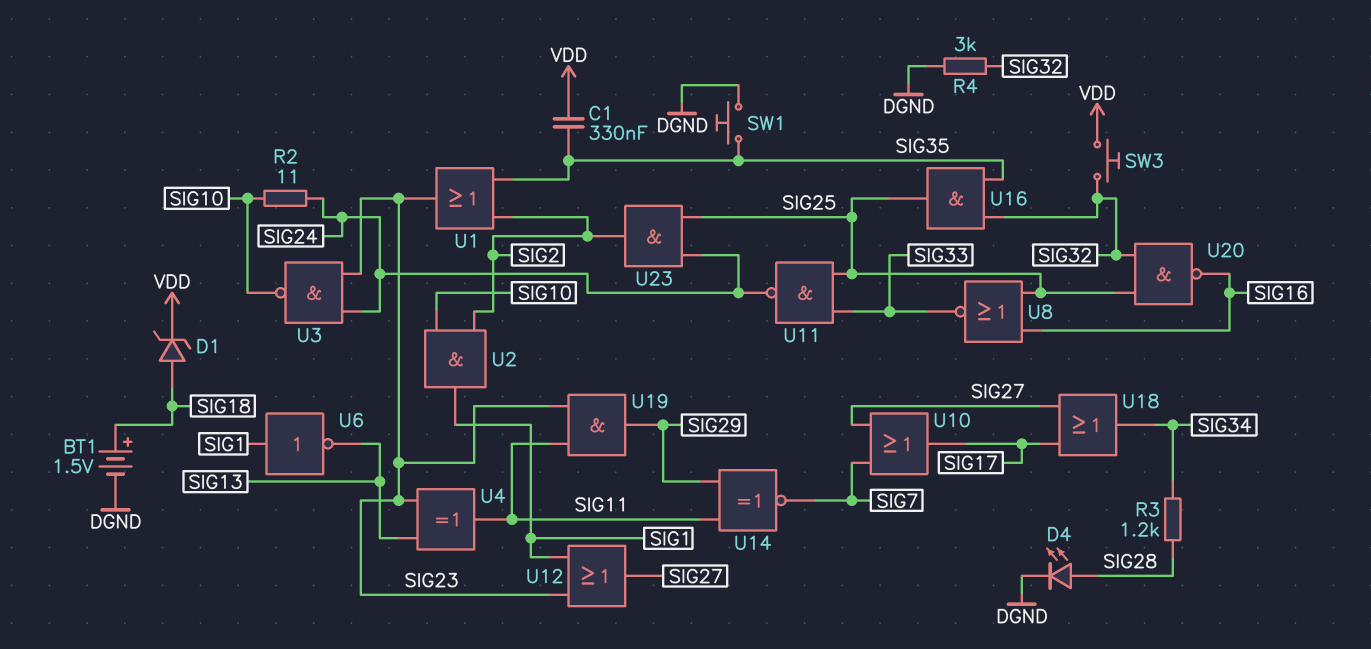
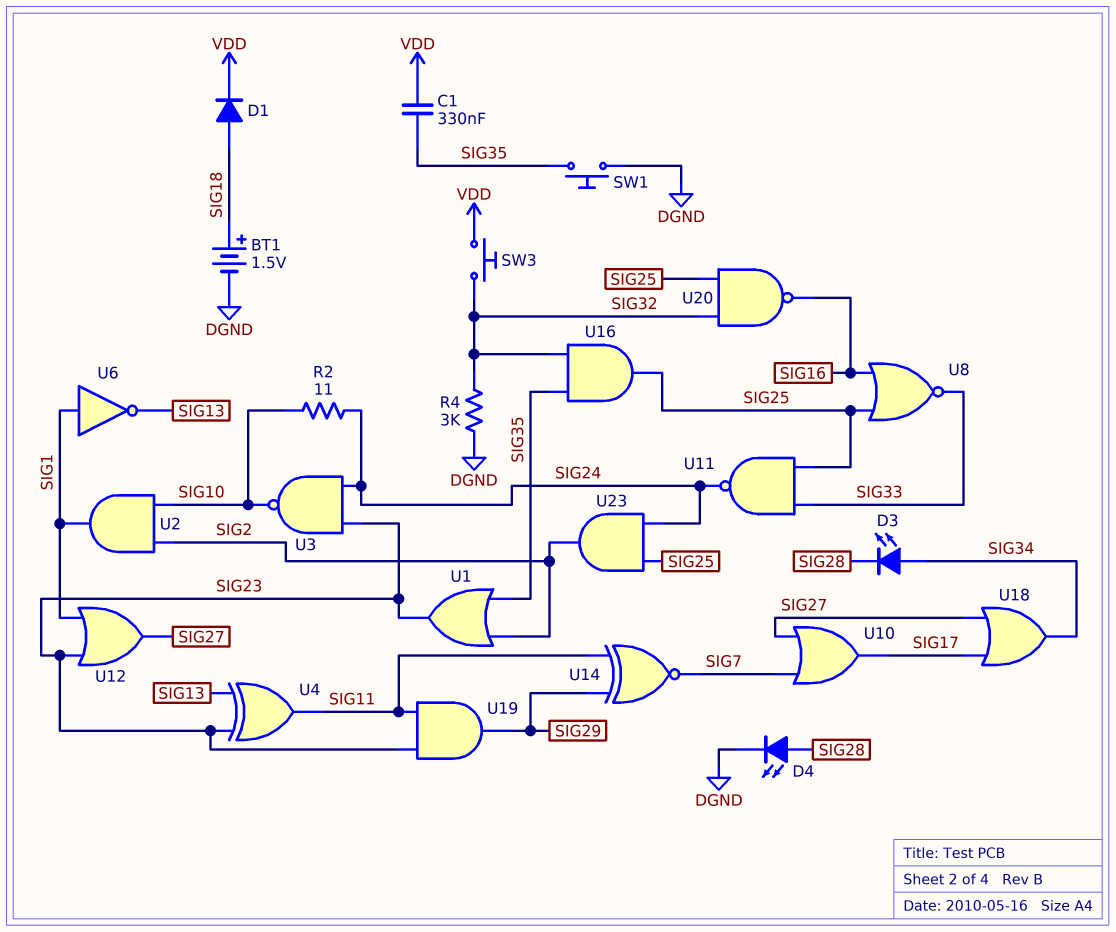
D1: zener (A SIG18, K VDD) -> diode (A SIG18, K VDD)
D3: none -> LED (A SIG34, K SIG28)
R3: 1.2k (SIG28, SIG34) -> none

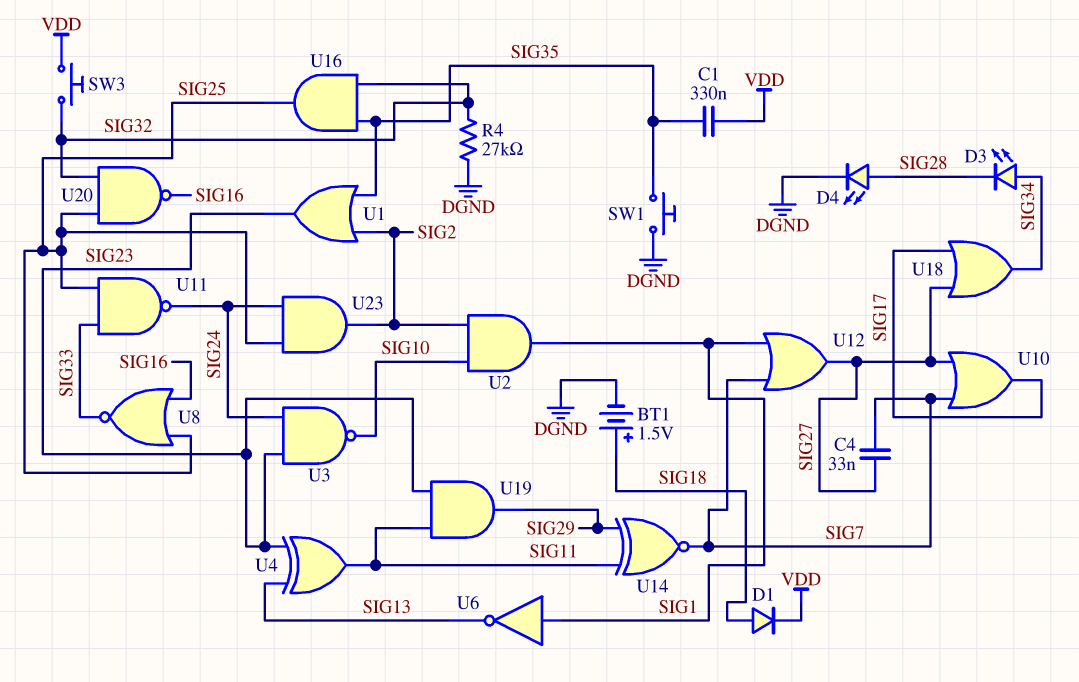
C4: none -> 33nF (SIG7, SIG27)
R2: 11 (SIG10, SIG24) -> none
R4: 3k (DGND, SIG32) -> 27k (DGND, SIG32)
U12: OR (in SIG1, in SIG23, out SIG27) -> OR (in SIG1, in SIG7, out SIG27)

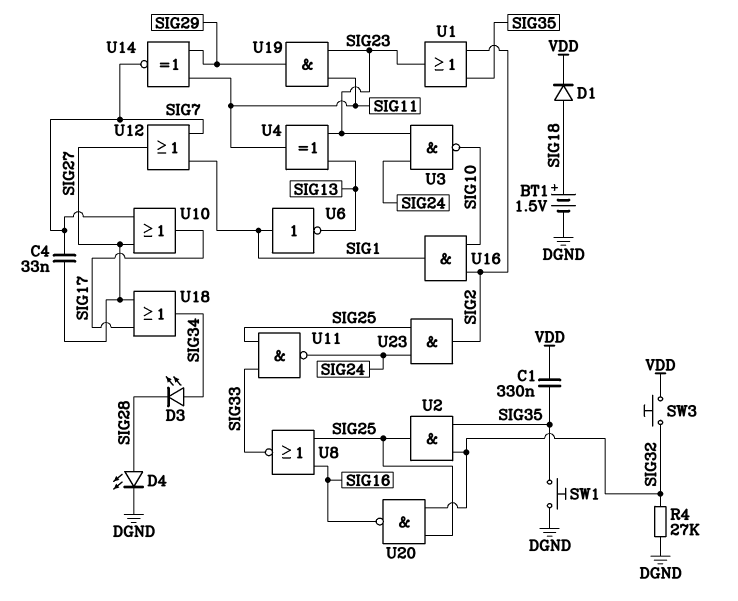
U2: AND (in SIG2, in SIG10, out SIG1) -> AND (in SIG32, in SIG35, out SIG25)
U16: AND (in SIG32, in SIG35, out SIG25) -> AND (in SIG2, in SIG10, out SIG1)

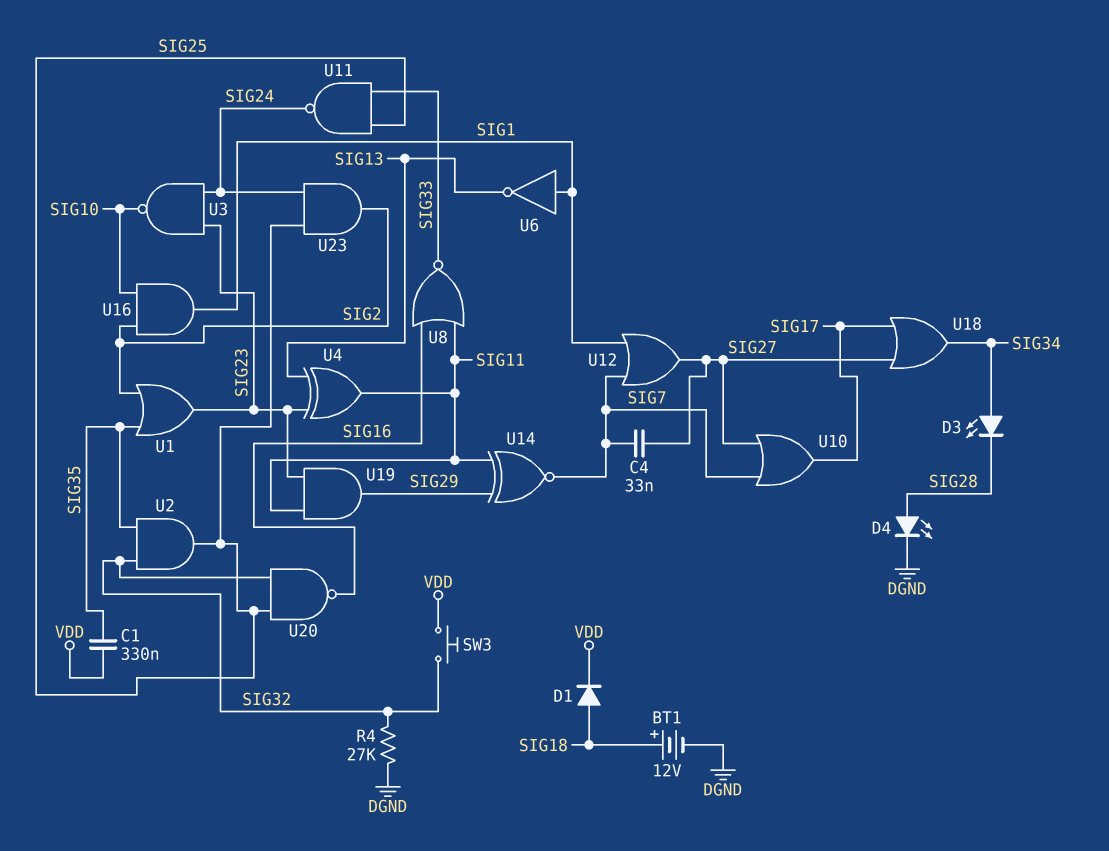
BT1: 1.5V (plus SIG18, minus DGND) -> 12V (plus SIG18, minus DGND)
SW1: button (DGND, SIG35) -> none
U8: NOR (in SIG16, in SIG25, out SIG33) -> NOR (in SIG11, in SIG16, out SIG33)

